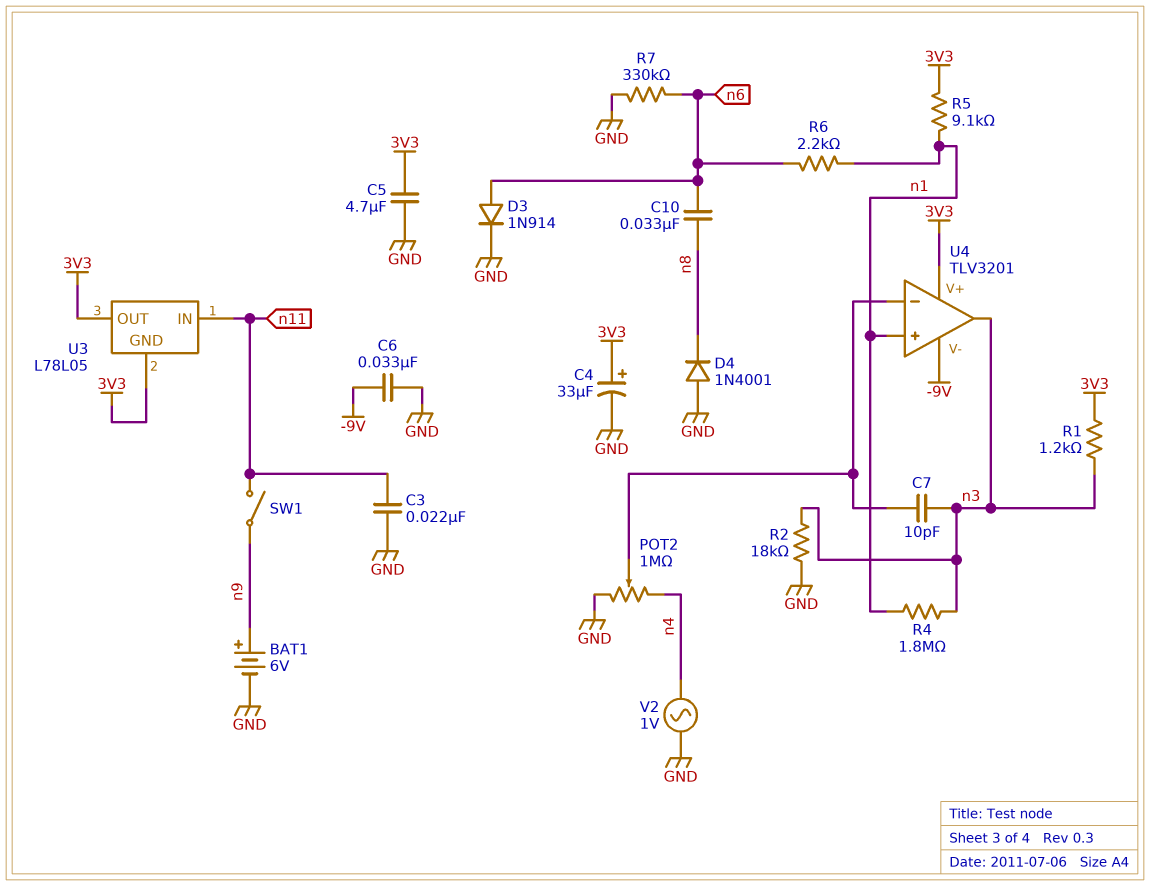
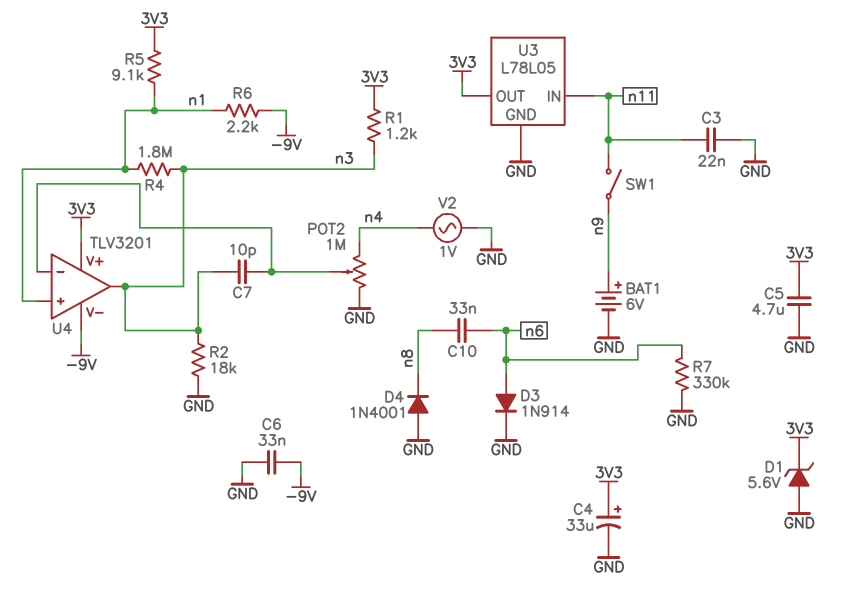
D1: none -> zener 5.6V (A GND, K 3V3)
R6: 2.2k (n1, n6) -> 2.2k (-9V, n1)
U3 pin GND: 3V3 -> GND

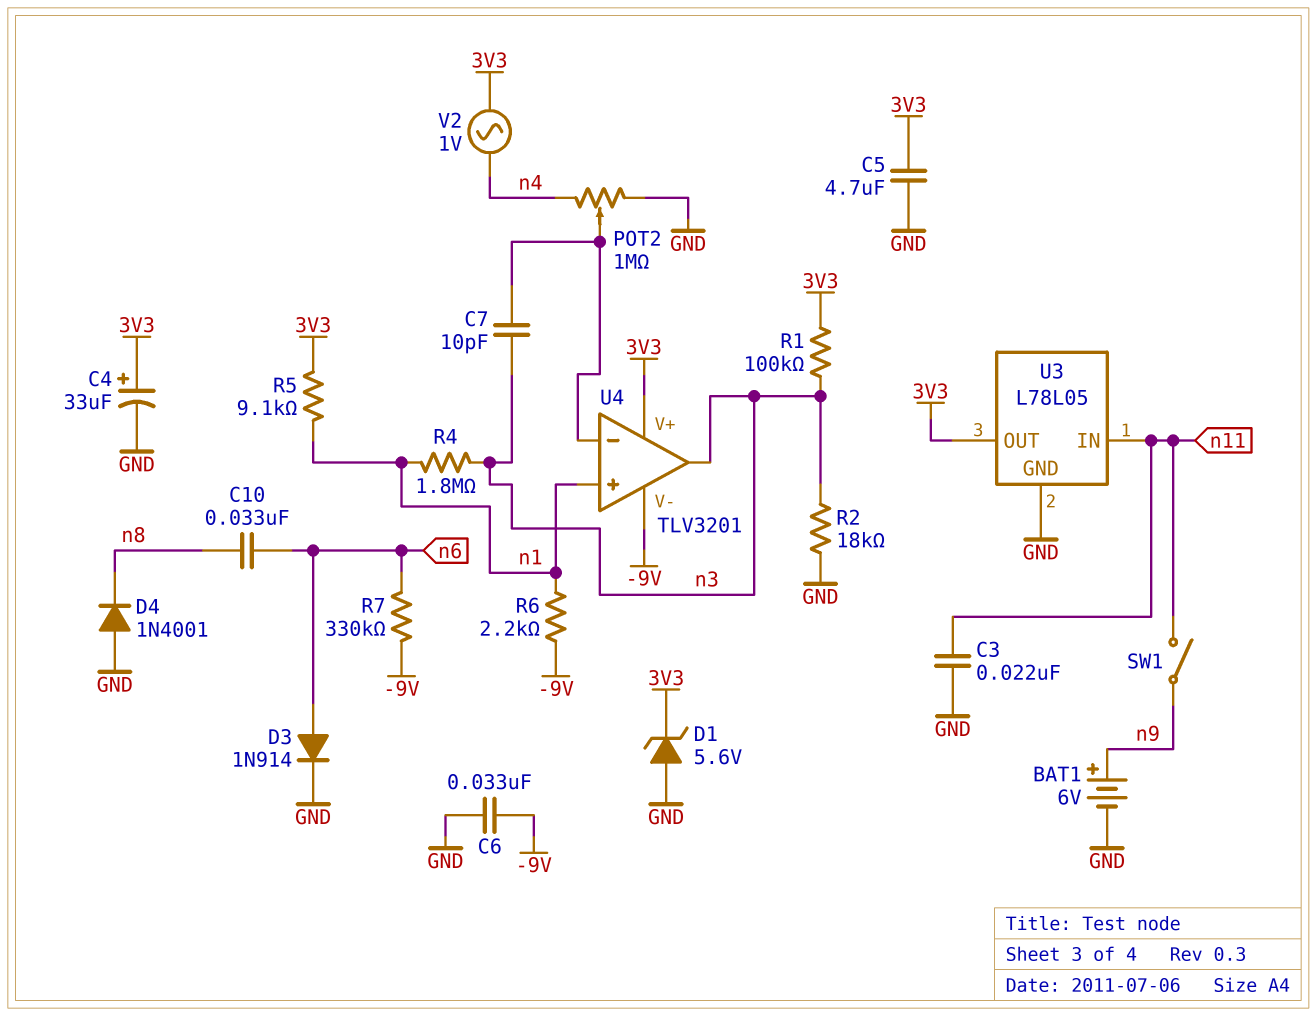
R1: 1.2k (3V3, n3) -> 100k (3V3, n3)
R7: 330k (GND, n6) -> 330k (-9V, n6)
V2: AC 1V (GND, n4) -> AC 1V (3V3, n4)

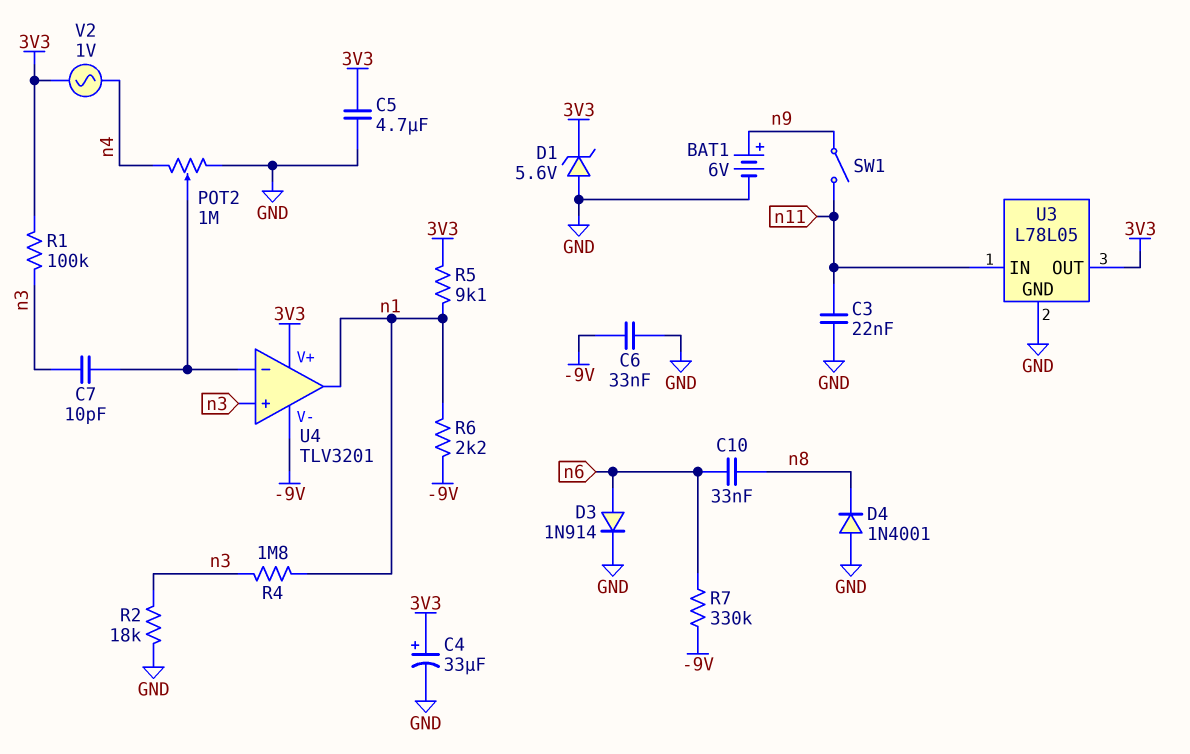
U4 pin in+: n1 -> n3
U4 pin out: n3 -> n1

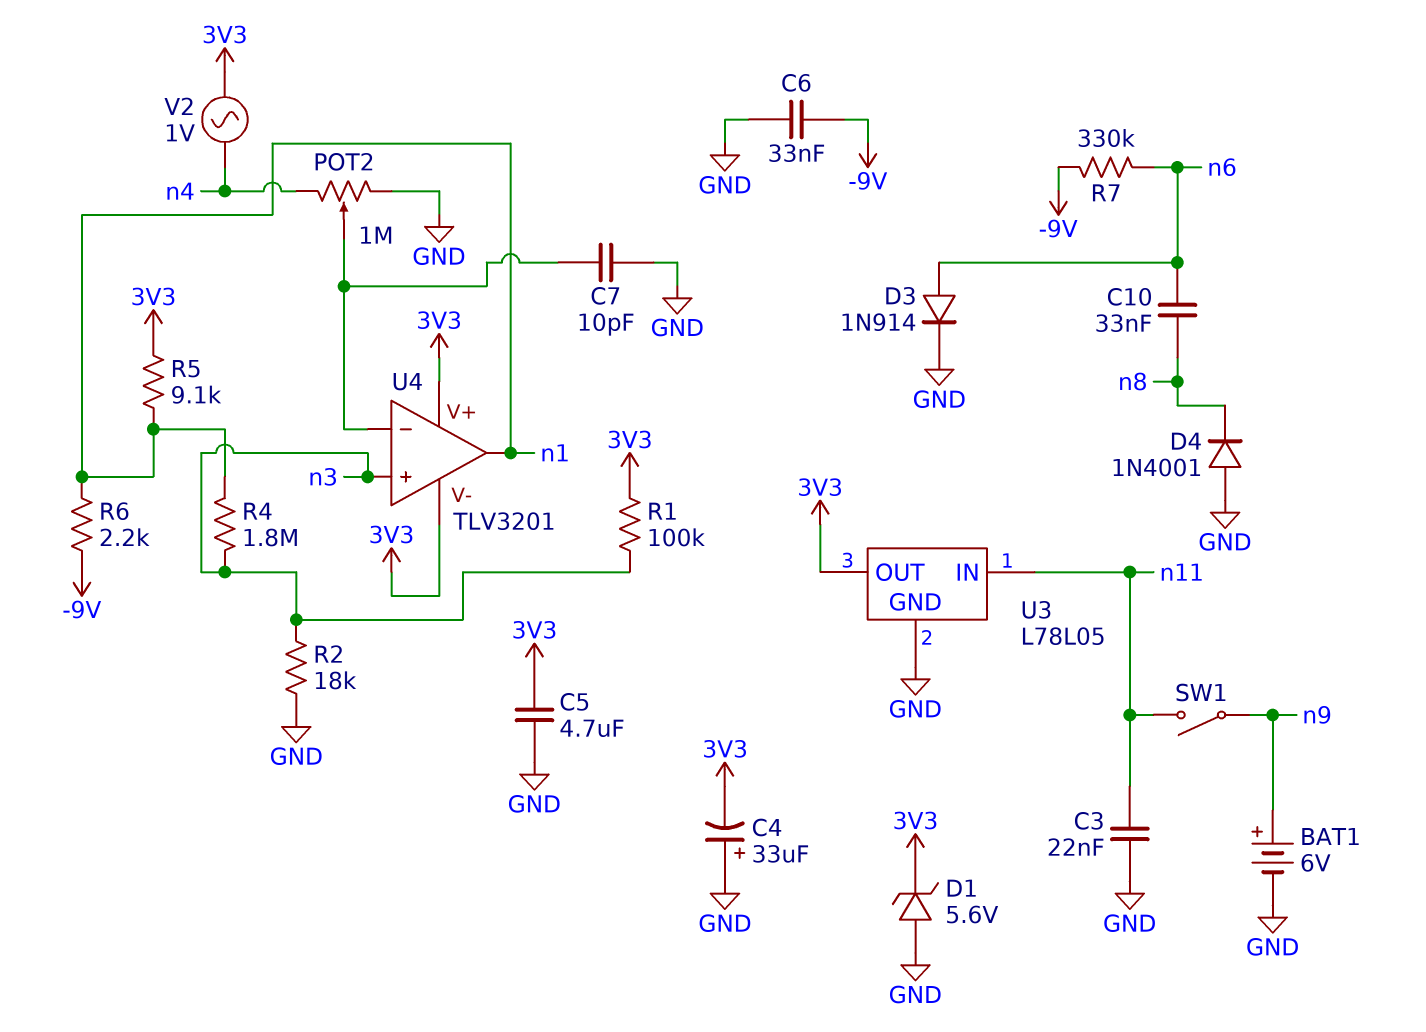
C4: 33uF (plus 3V3, minus GND) -> 33uF (plus GND, minus 3V3)
C7: 10pF (U4/in-, n3) -> 10pF (GND, U4/in-)
U4 pin V-: -9V -> 3V3

